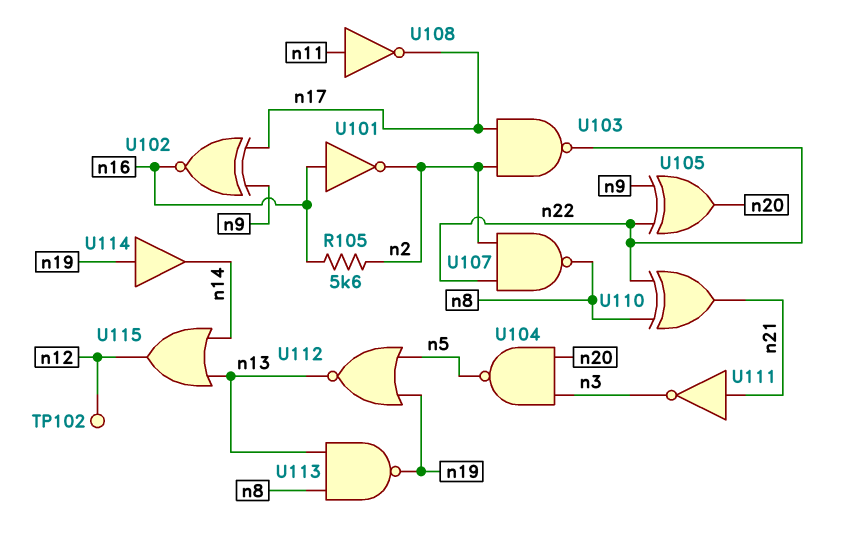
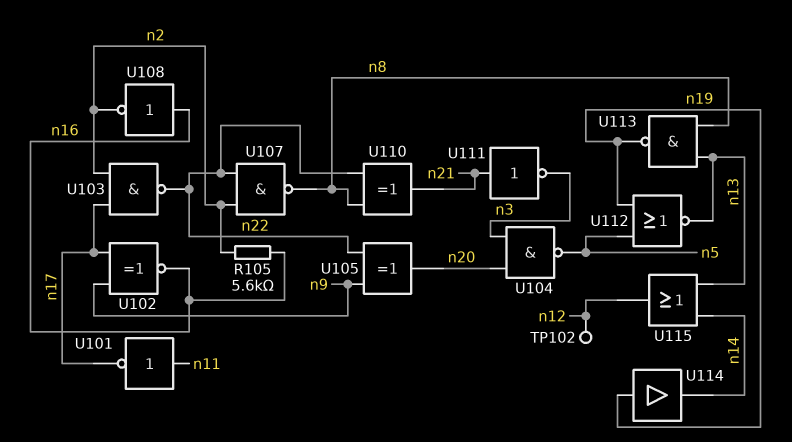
U101: NOT (in n16, out n2) -> NOT (in n11, out n17)
U108: NOT (in n11, out n17) -> NOT (in n16, out n2)

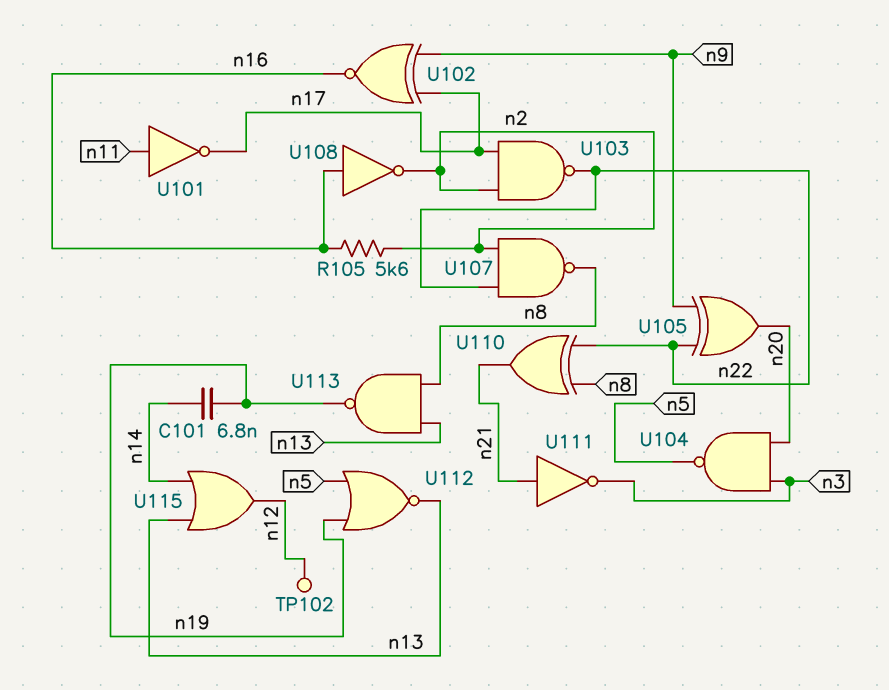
C101: none -> 6.8nF (n14, n19)
U114: buffer (in n19, out n14) -> none

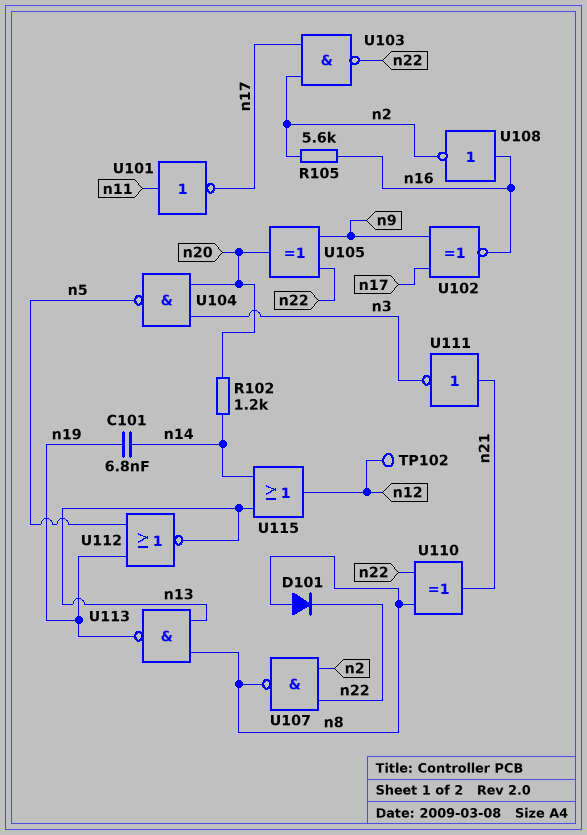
D101: none -> diode (A n8, K n22)
R102: none -> 1.2k (n14, n20)

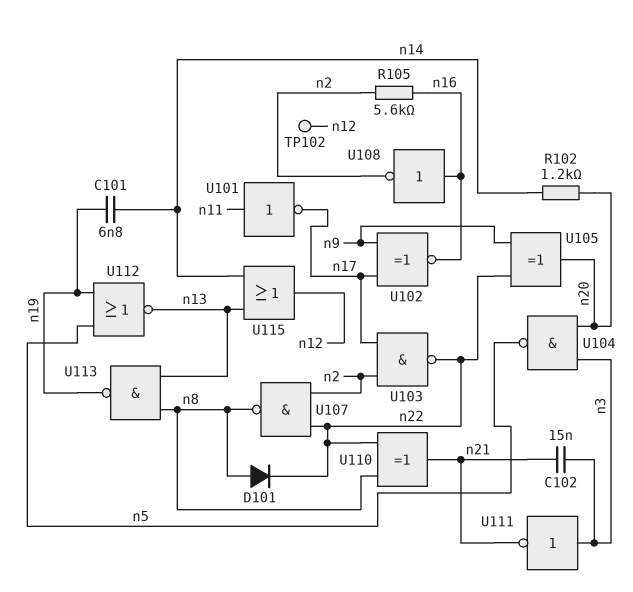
C102: none -> 15nF (n3, n21)
U111: NOT (in n21, out n3) -> NOT (in n3, out n21)

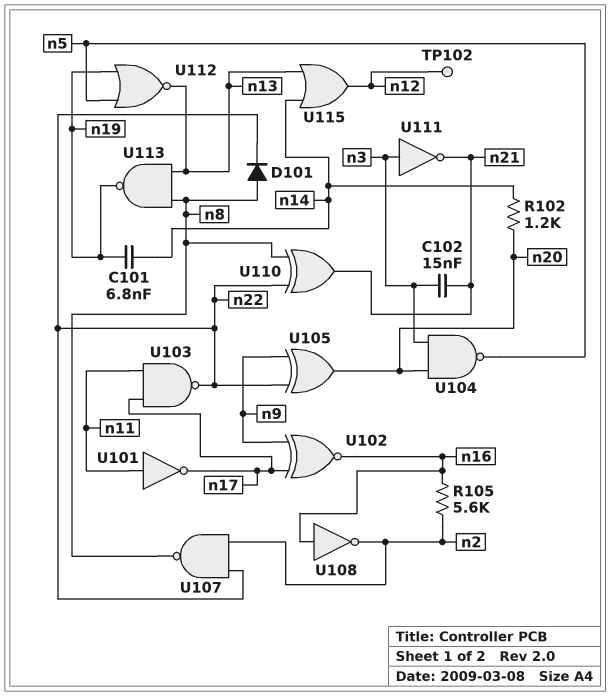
U103: NAND (in n2, in n17, out n22) -> NAND (in n11, in n17, out n22)

